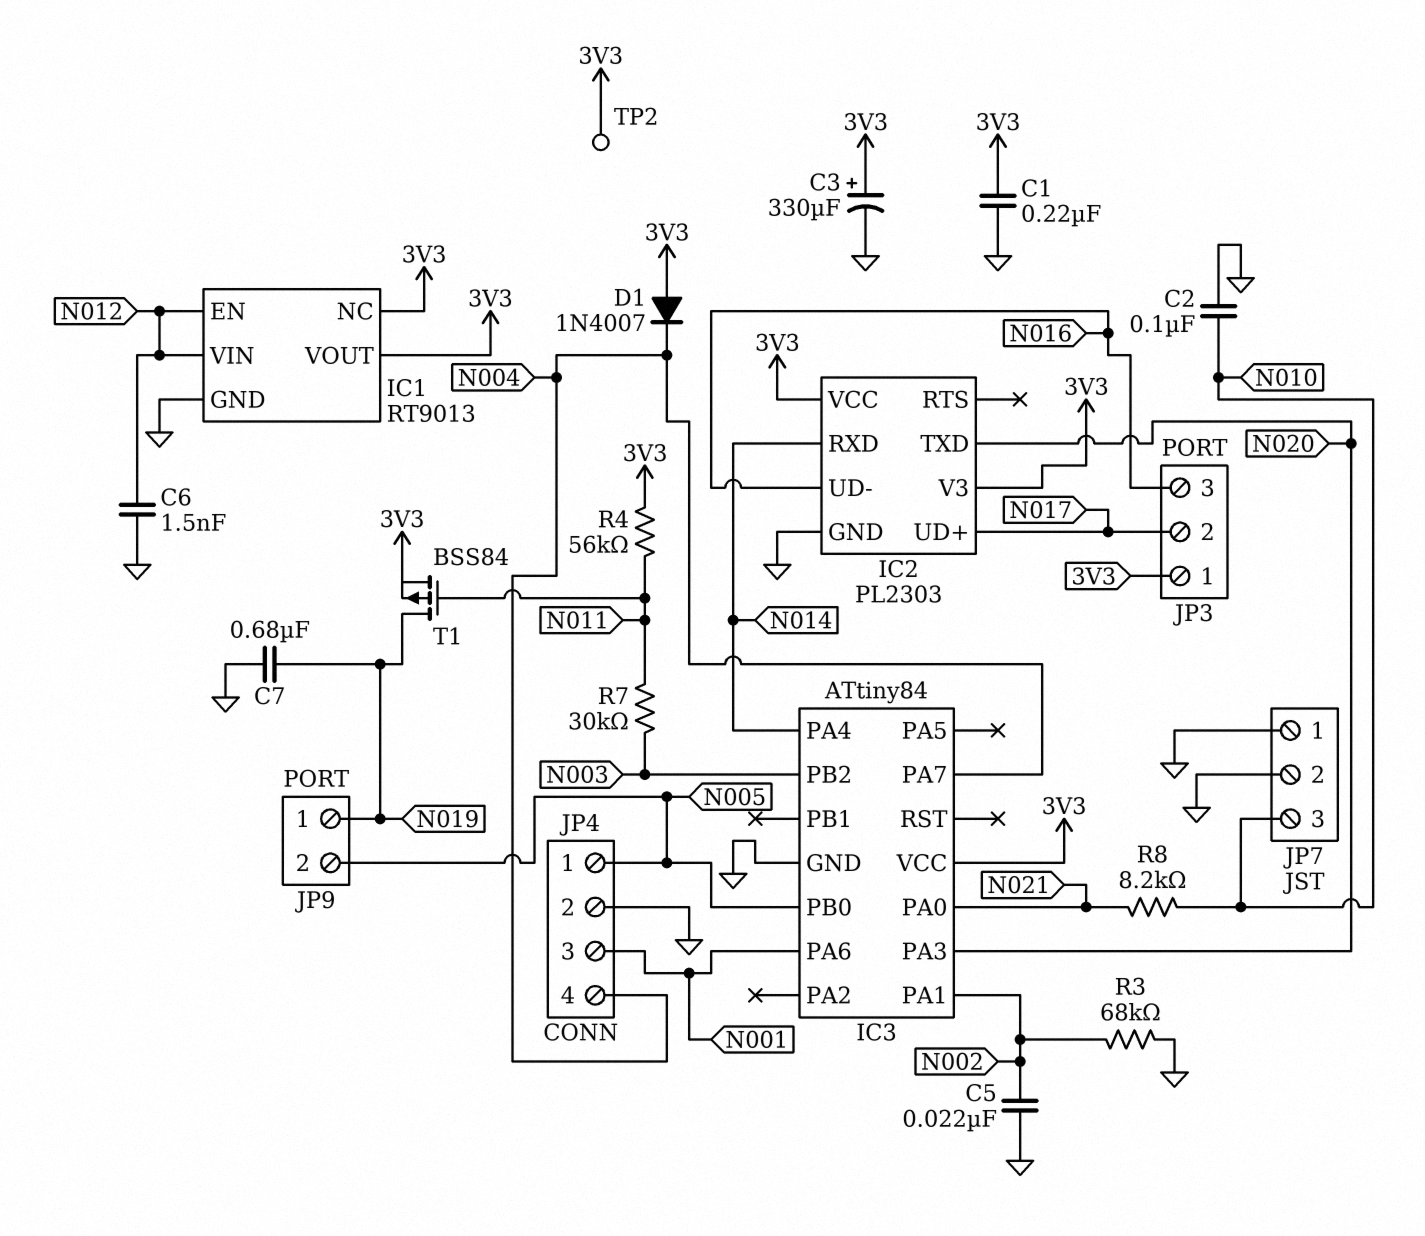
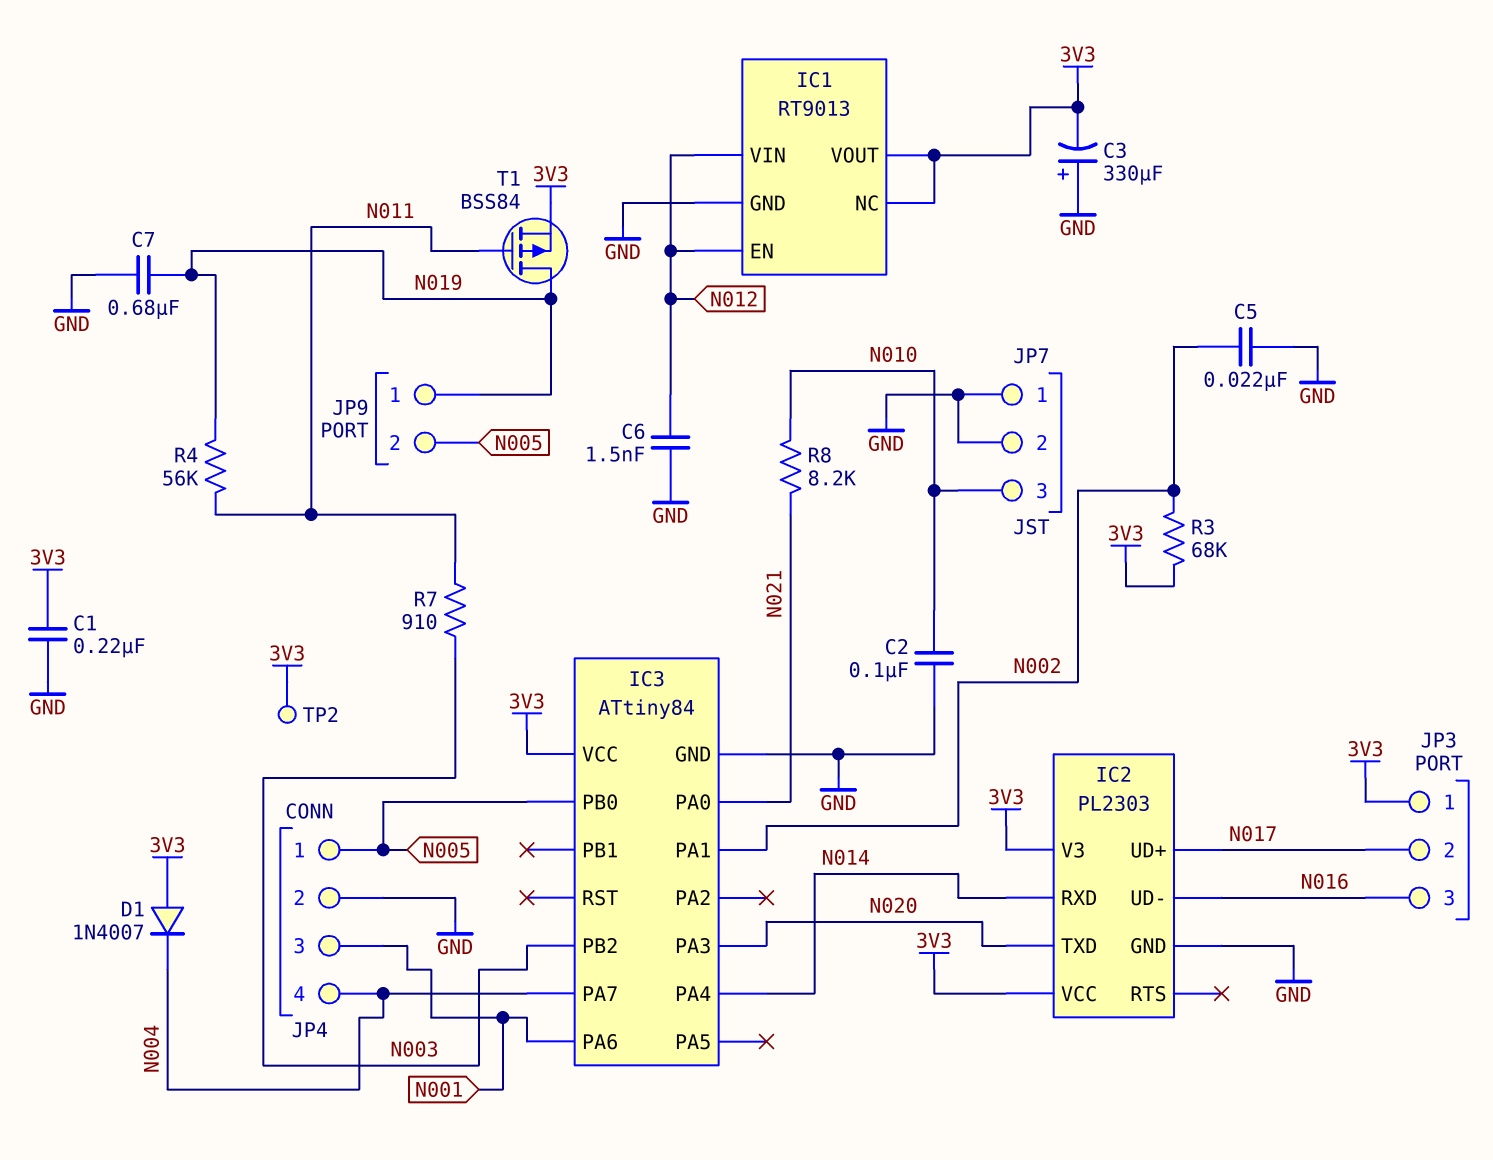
C3: 330uF (plus 3V3, minus GND) -> 330uF (plus GND, minus 3V3)
R3: 68k (GND, N002) -> 68k (3V3, N002)
R4: 56k (3V3, N011) -> 56k (N011, N019)
R7: 30k (N003, N011) -> 910 (N003, N011)

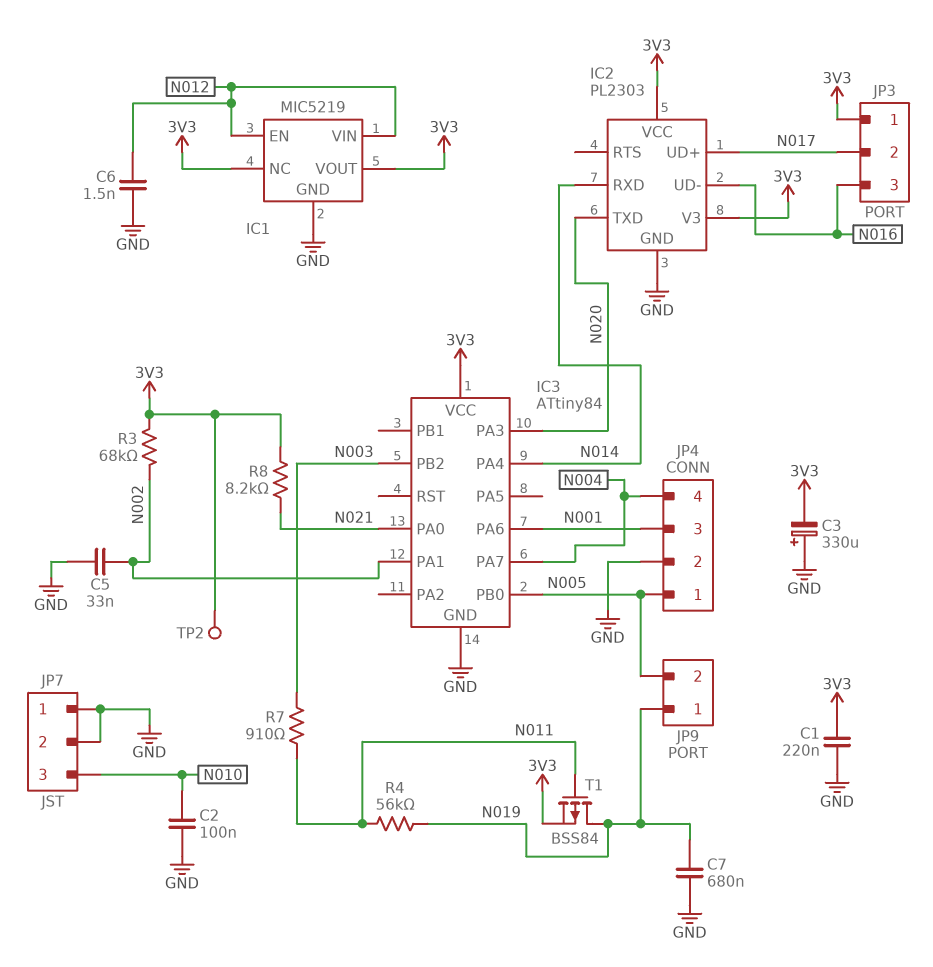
C5: 22nF (GND, N002) -> 33nF (GND, N002)
D1: diode 1N4007 (A 3V3, K N004) -> none
IC1: RT9013 -> MIC5219
R8: 8.2k (N010, N021) -> 8.2k (3V3, N021)

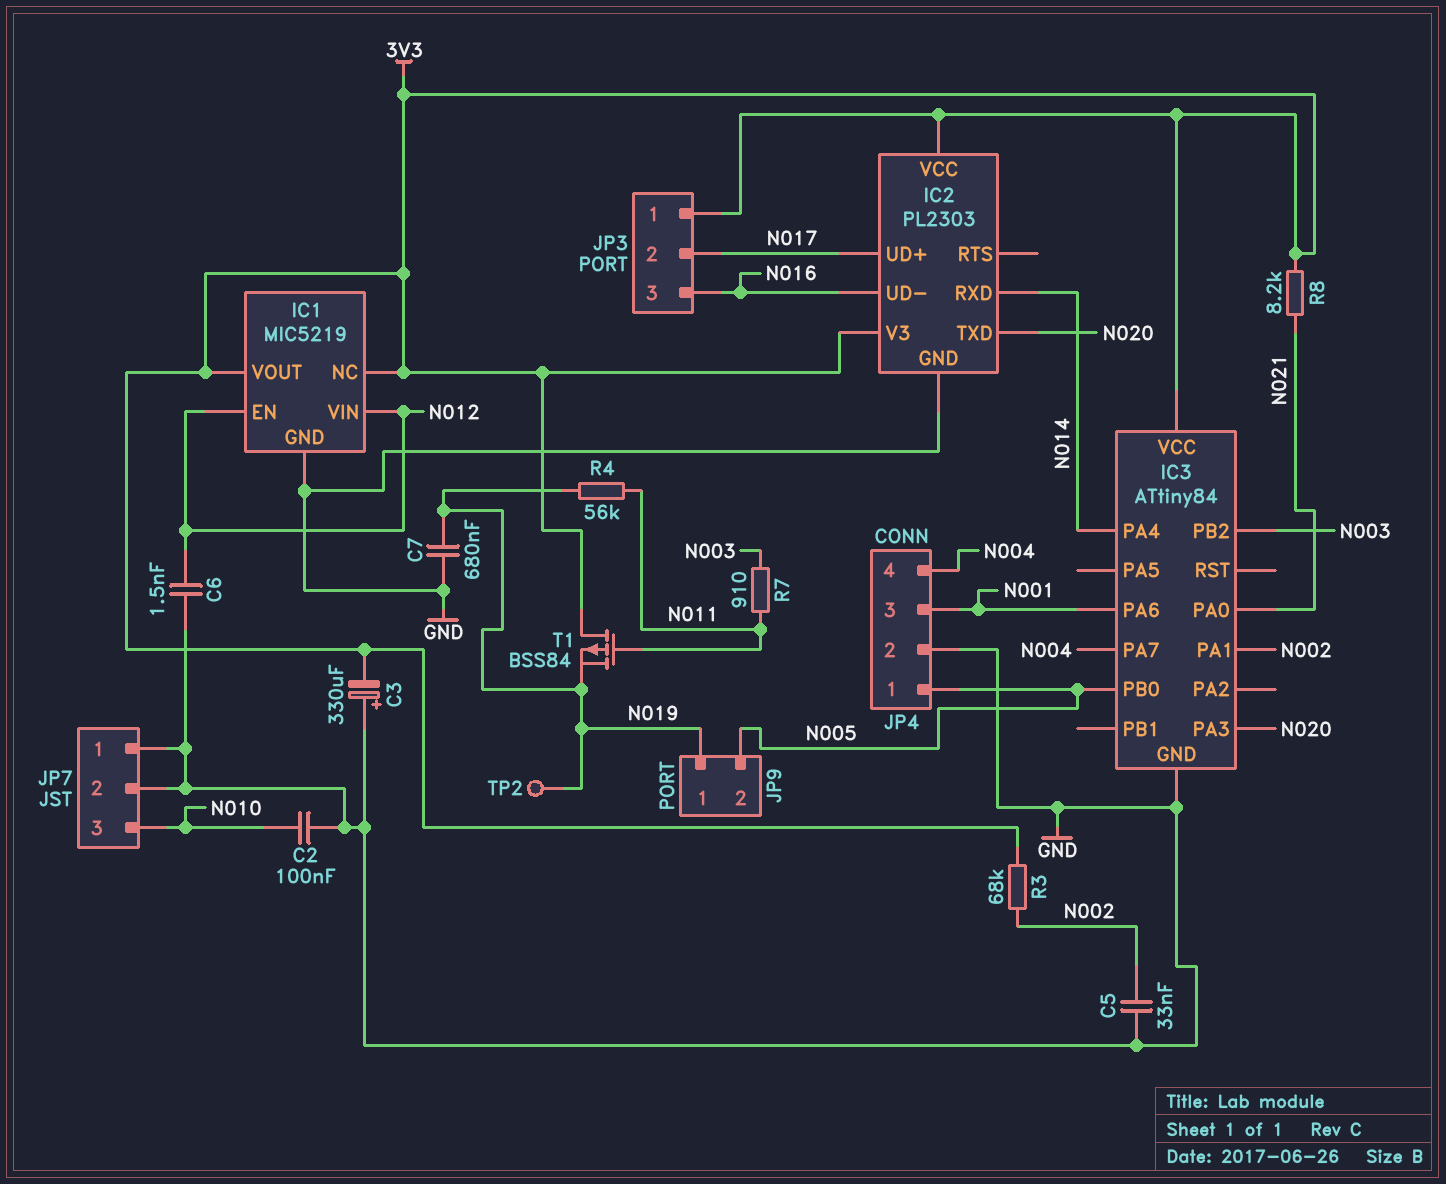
C1: 220nF (3V3, GND) -> none
T1: PMOS BSS84 (G N011, D N019, S 3V3) -> PMOS BSS84 (G N011, D 3V3, S N019)
TP2: test point (3V3) -> test point (N019)

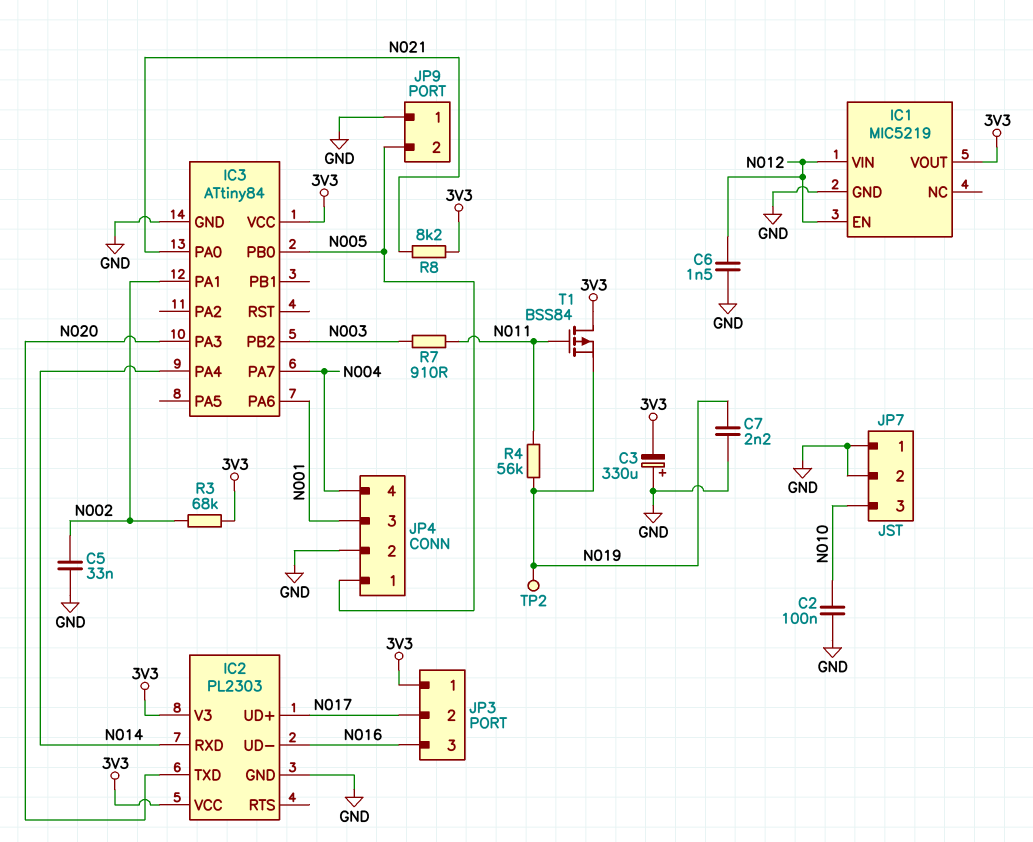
C7: 680nF (GND, N019) -> 2.2nF (GND, N019)
IC1 pin NC: 3V3 -> none
JP9 pin 1: N019 -> GND

